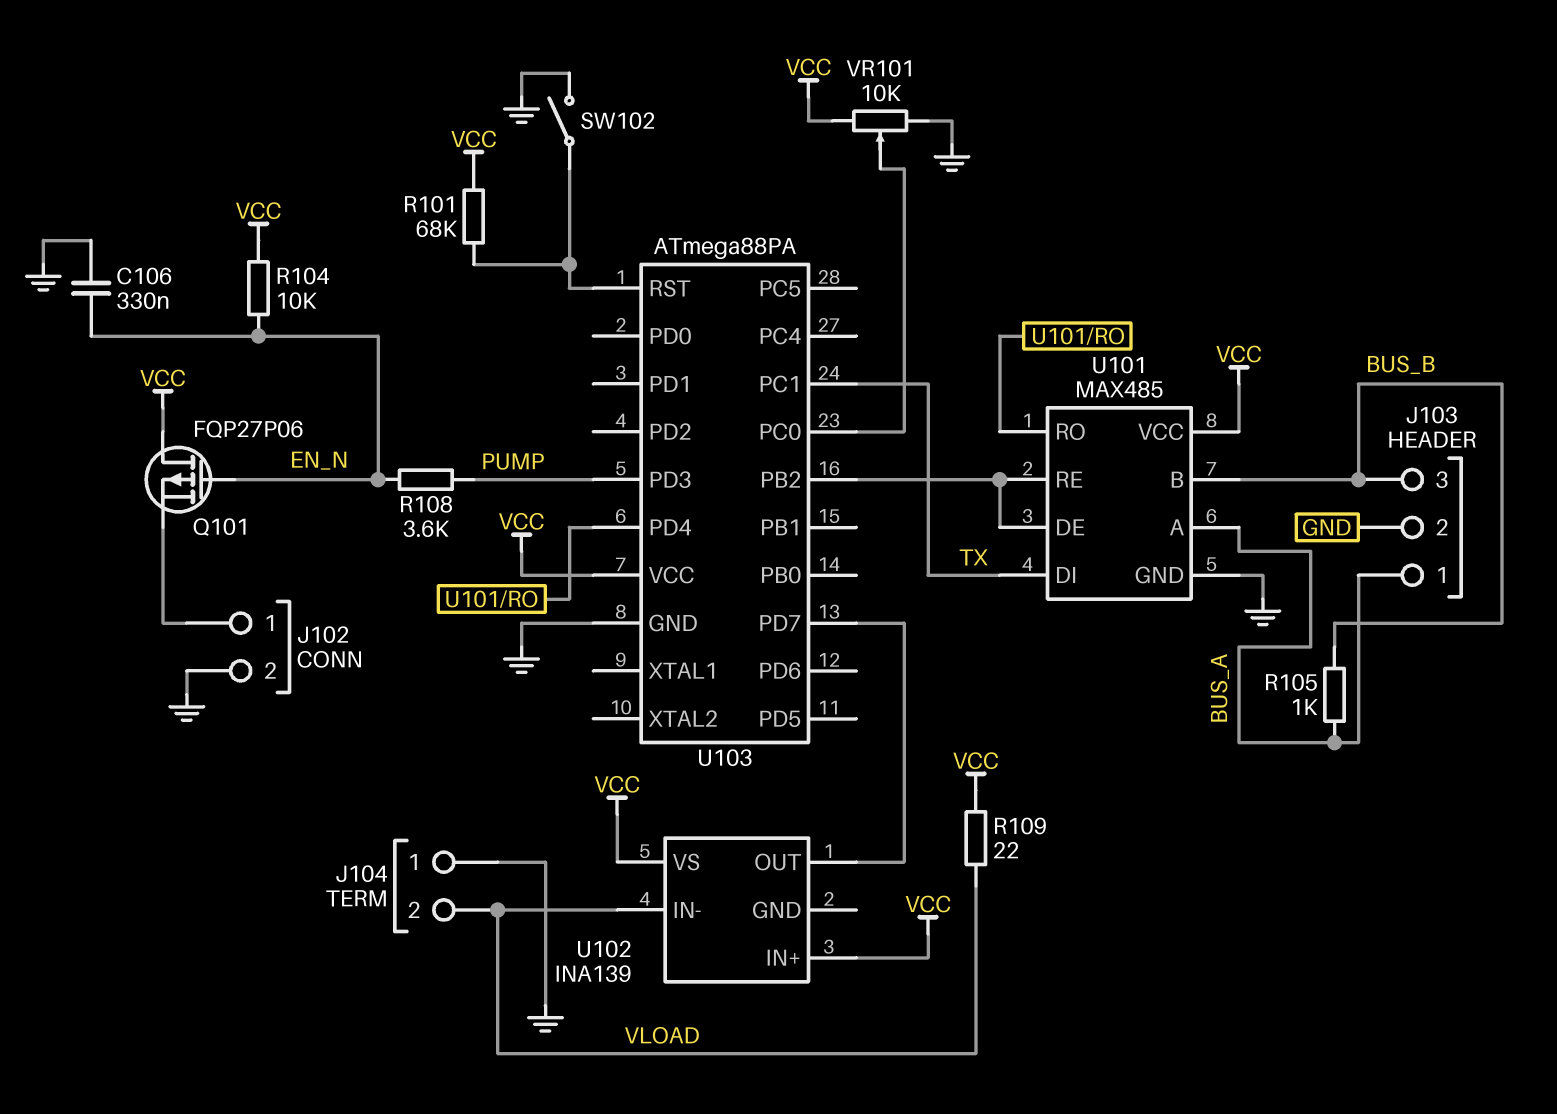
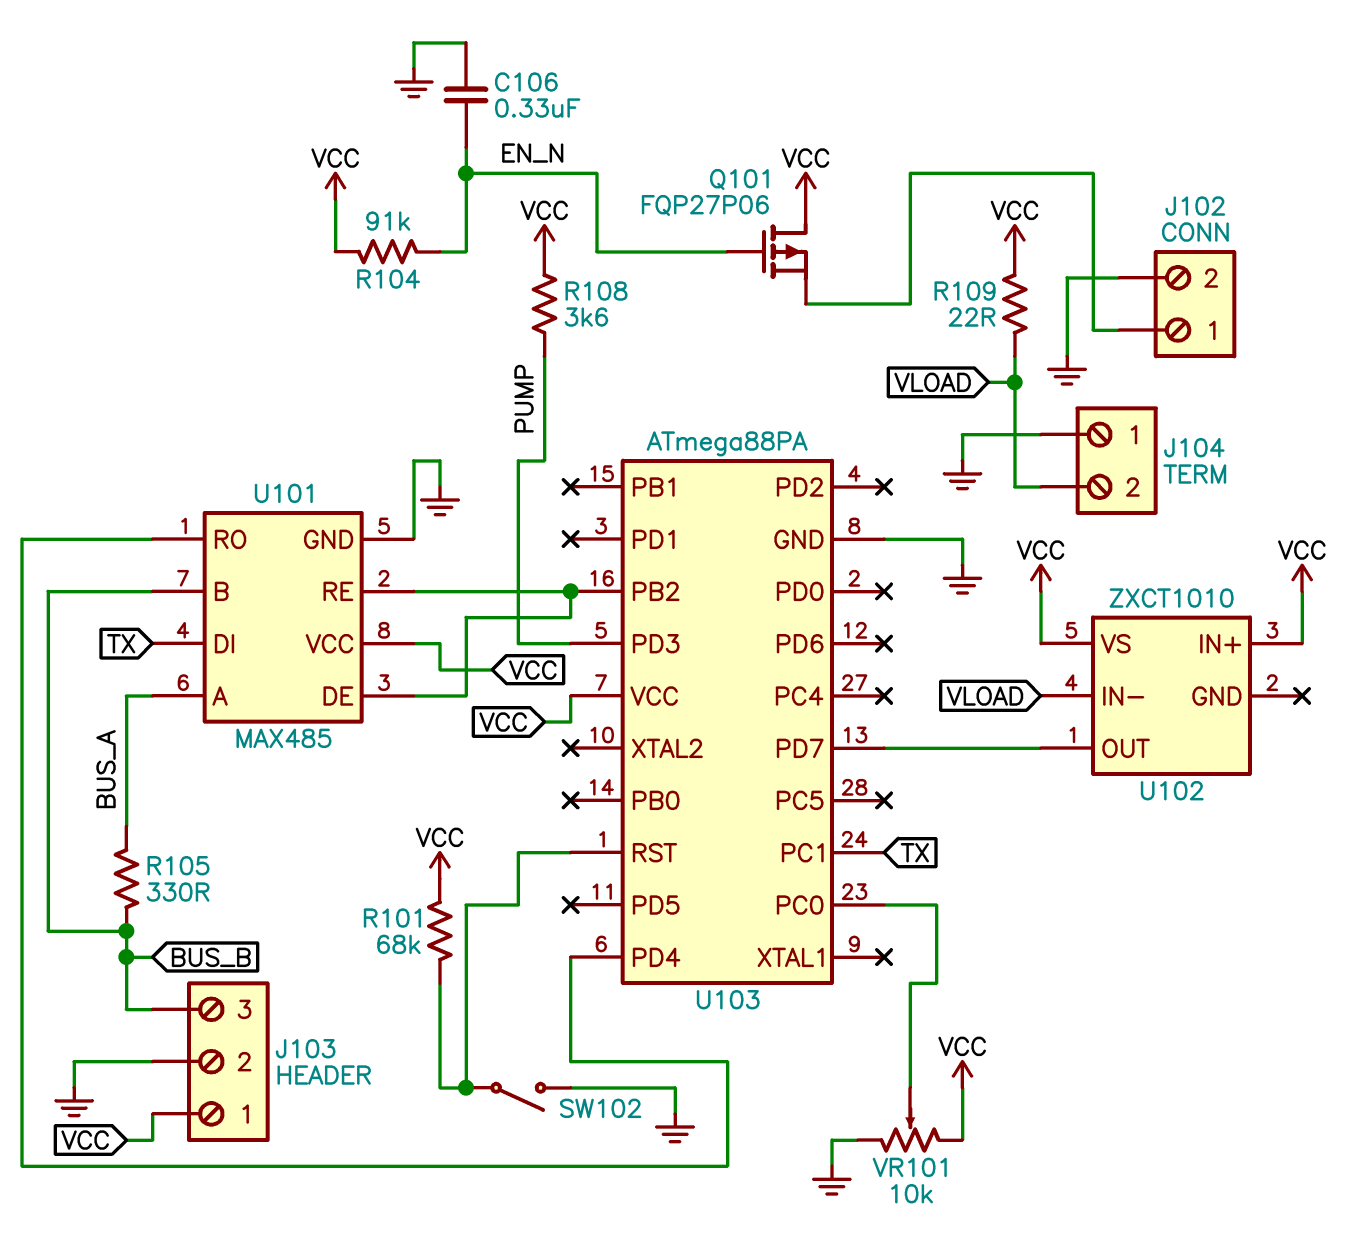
J103 pin 1: BUS_A -> VCC
R104: 10k (EN_N, VCC) -> 91k (EN_N, VCC)
R105: 1k (BUS_A, BUS_B) -> 330 (BUS_A, BUS_B)
R108: 3.6k (EN_N, PUMP) -> 3.6k (PUMP, VCC)
U102: INA139 -> ZXCT1010

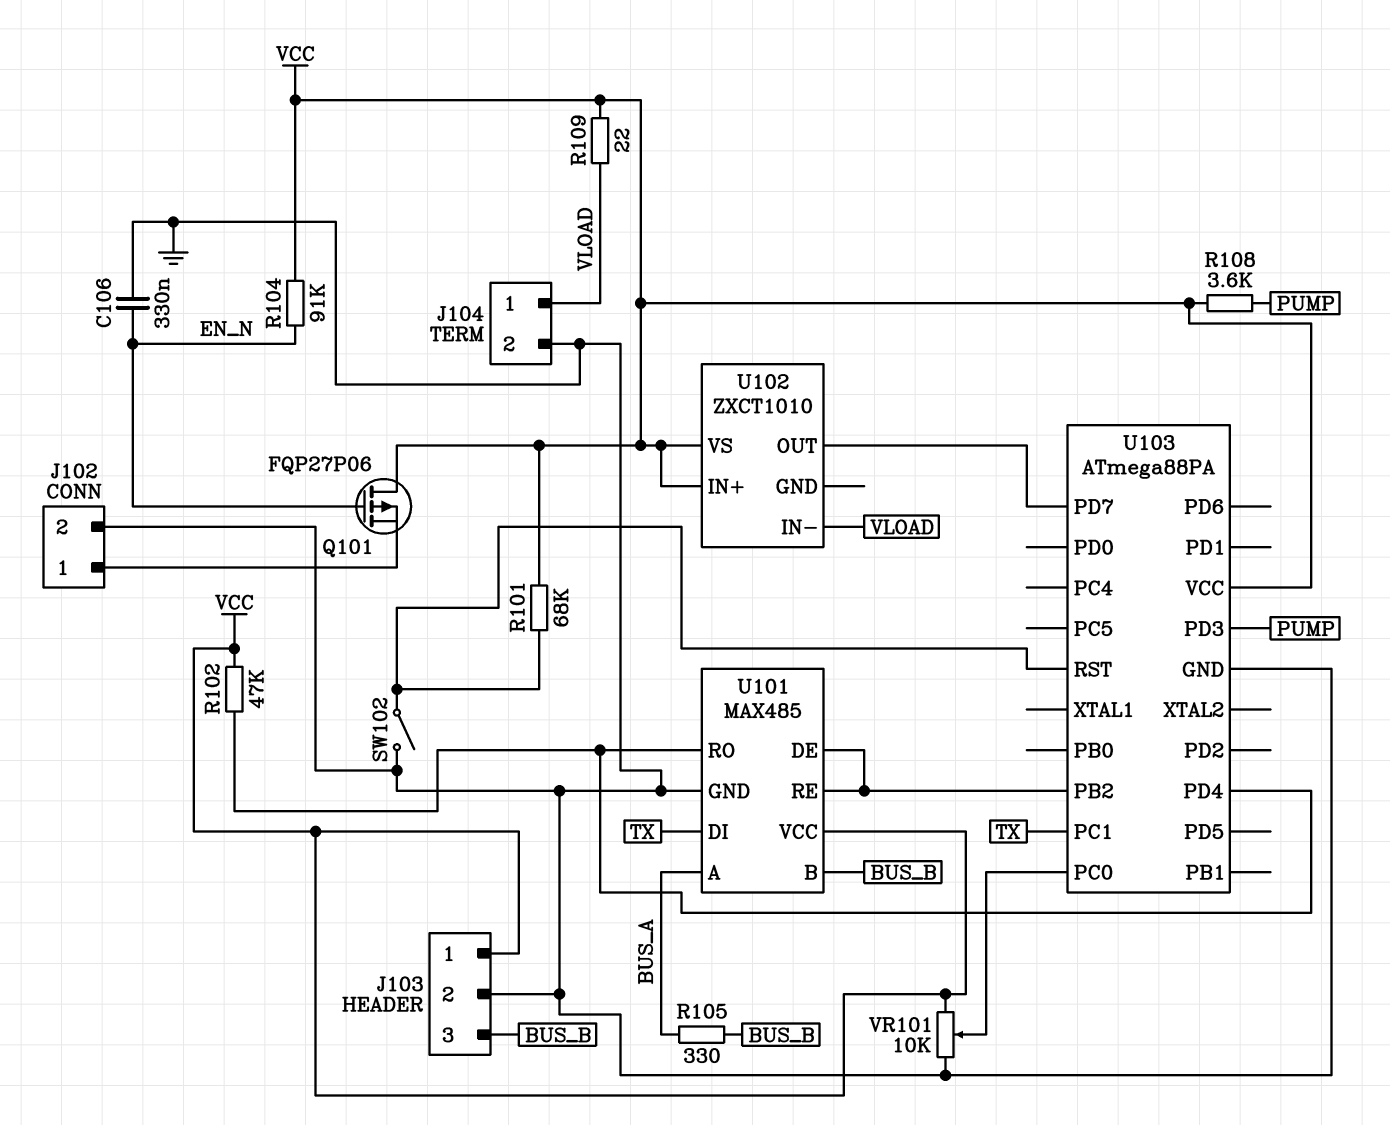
J104 pin 1: GND -> VLOAD
J104 pin 2: VLOAD -> GND
R102: none -> 47k (U101/RO, VCC)

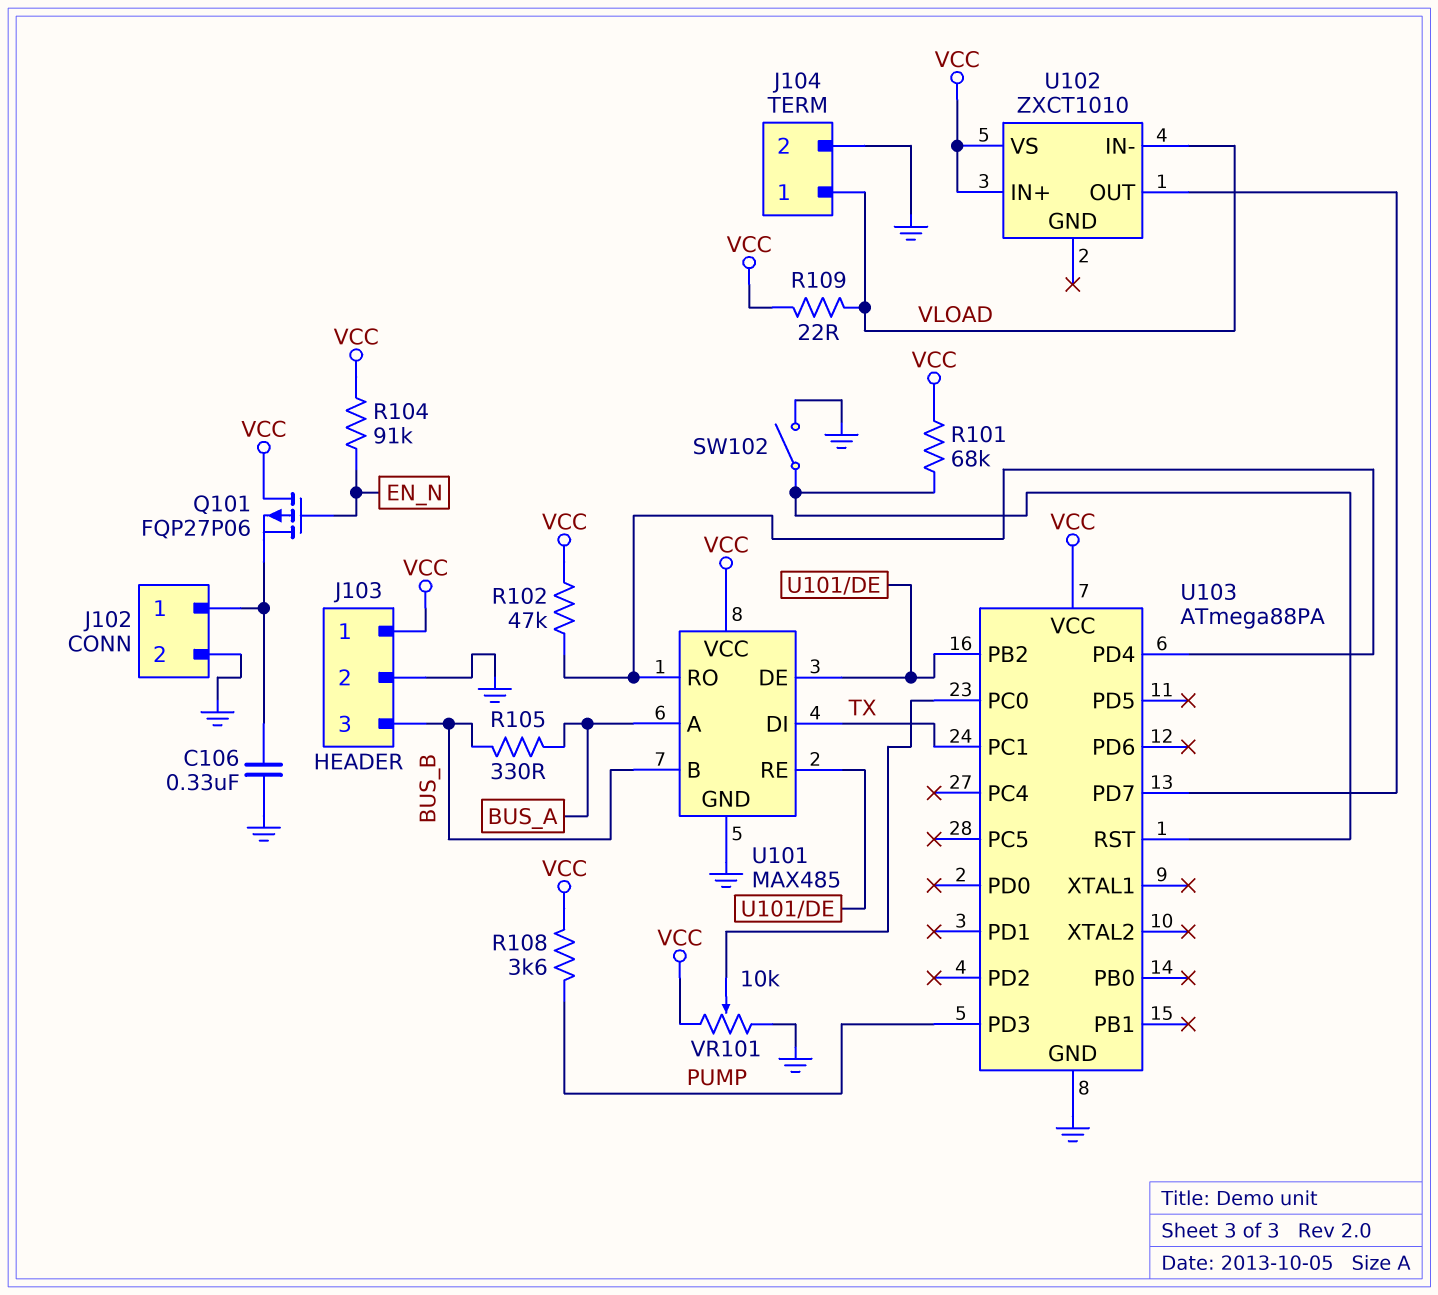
C106: 330nF (EN_N, GND) -> 330nF (GND, J102/1)

